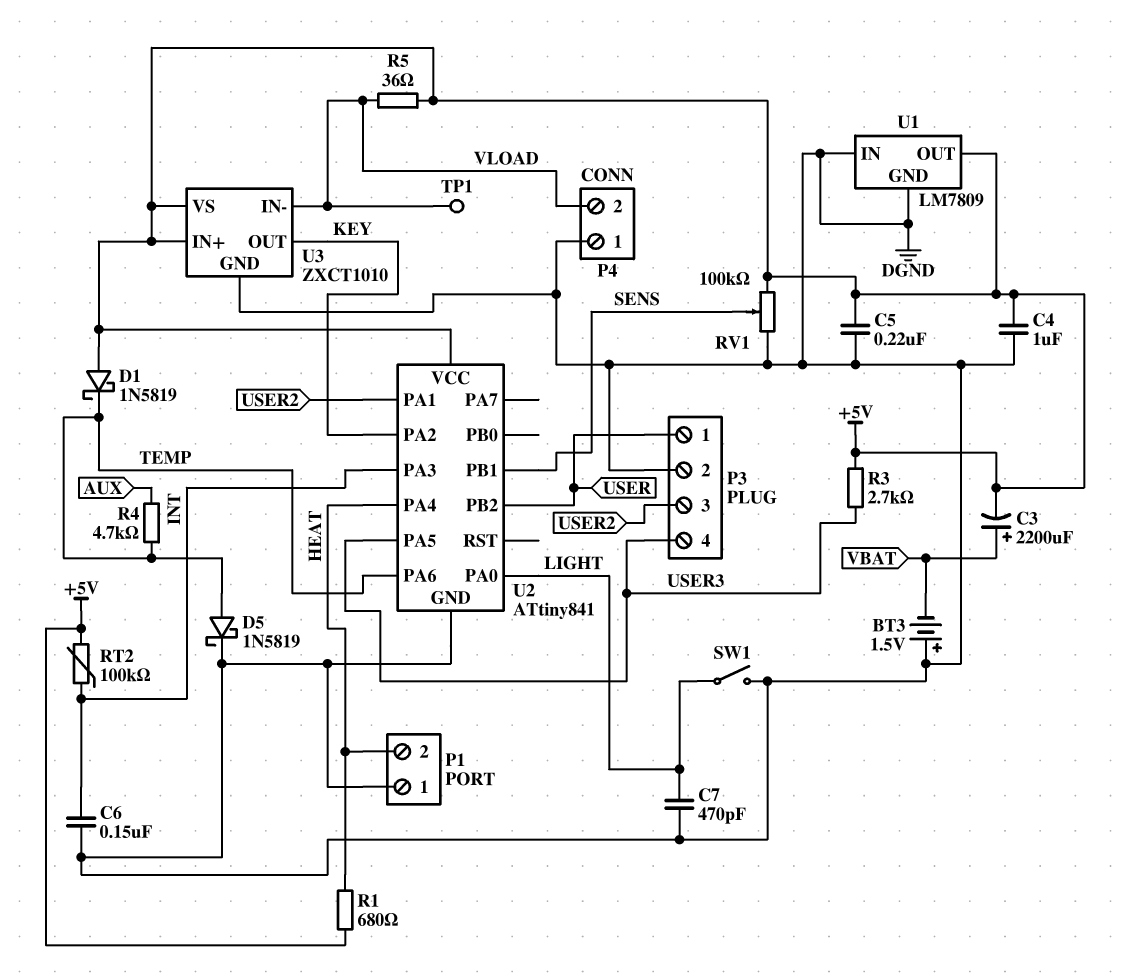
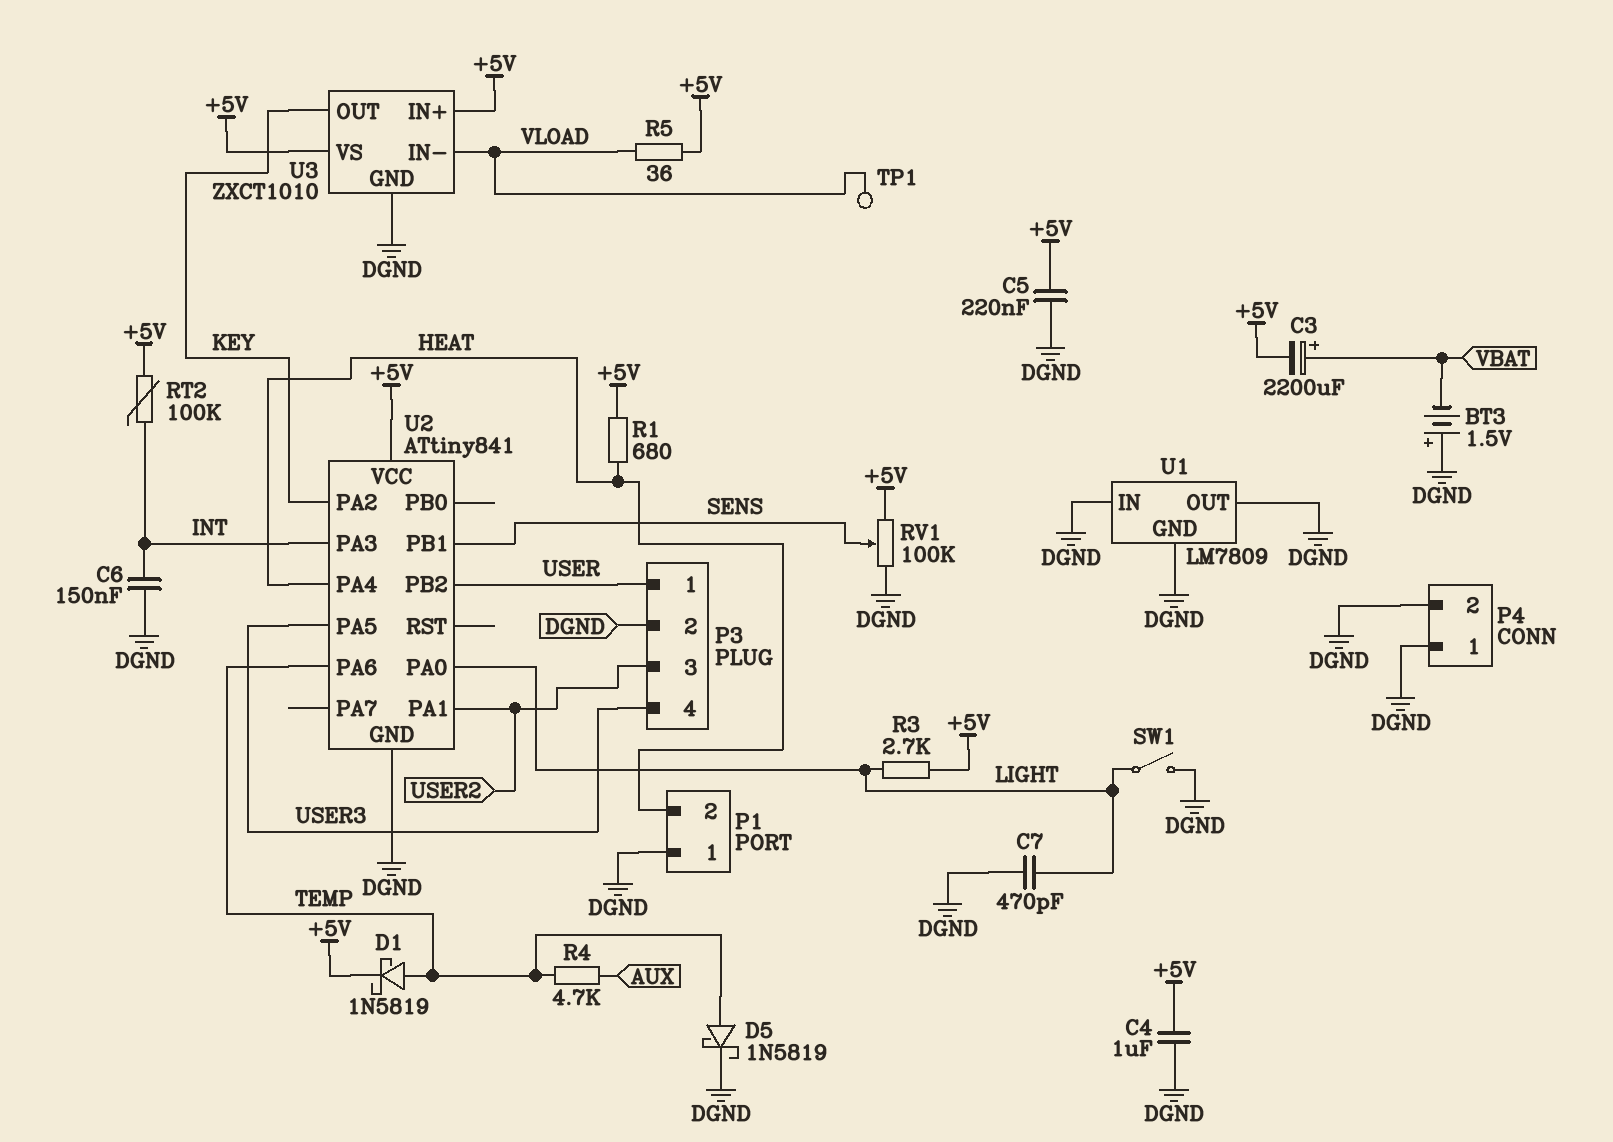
D1: schottky 1N5819 (A +5V, K TEMP) -> schottky 1N5819 (A TEMP, K +5V)
P4 pin 2: VLOAD -> DGND
R3: 2.7k (+5V, USER3) -> 2.7k (+5V, LIGHT)
U1 pin OUT: +5V -> DGND

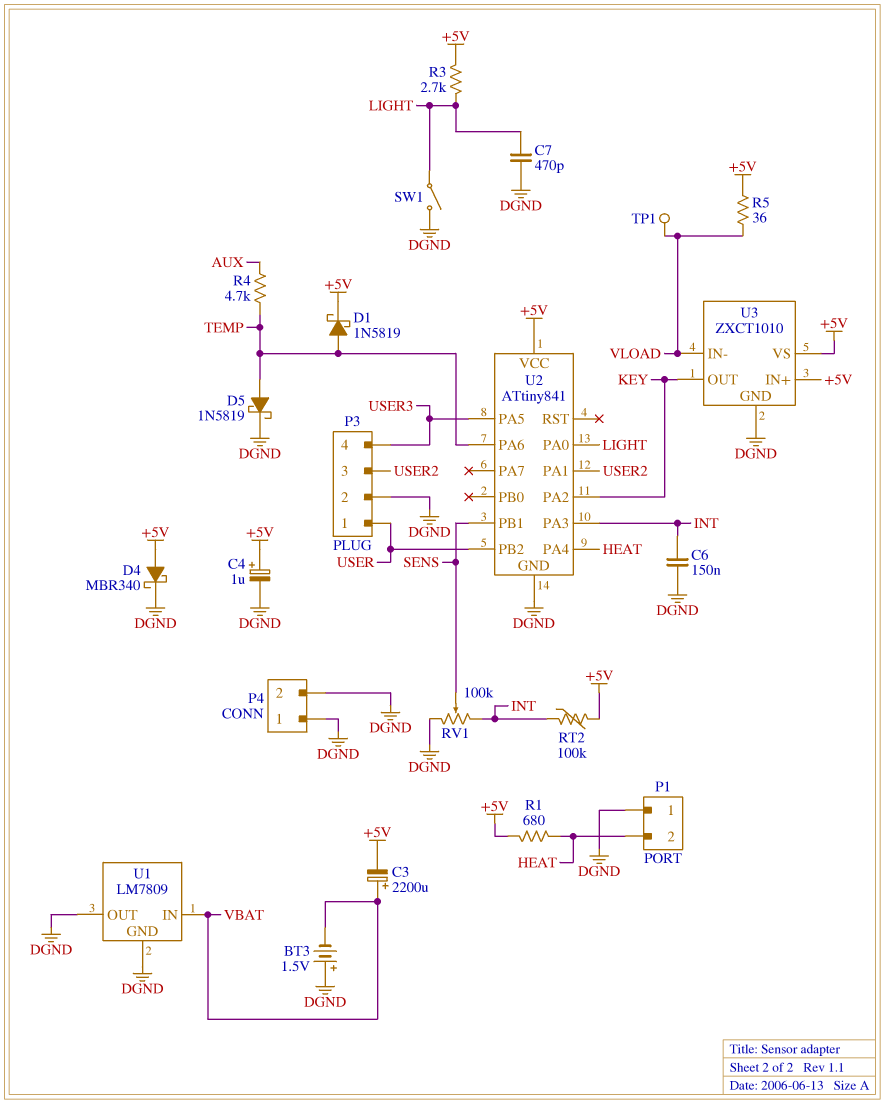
C4: 1uF (+5V, DGND) -> 1uF (plus +5V, minus DGND)
C5: 220nF (+5V, DGND) -> none
D4: none -> schottky MBR340 (A +5V, K DGND)
RV1: 100k (+5V, DGND, wiper SENS) -> 100k (DGND, INT, wiper SENS)
U1 pin IN: DGND -> VBAT

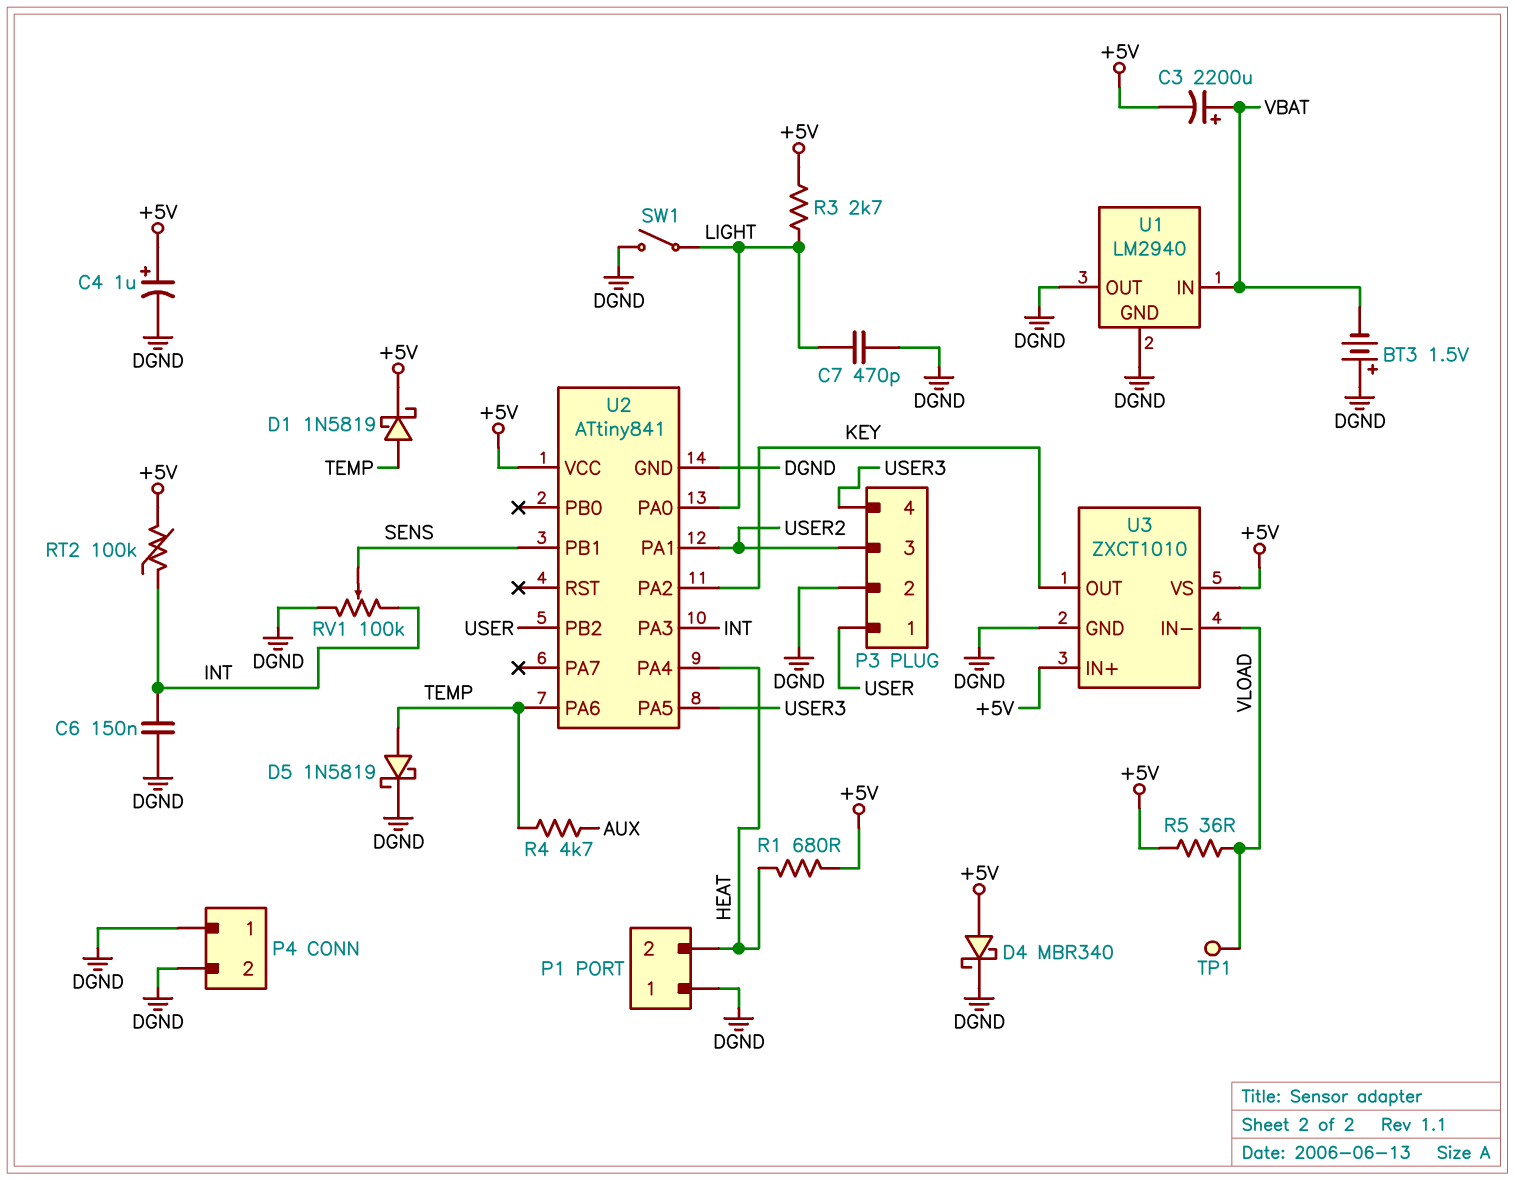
U1: LM7809 -> LM2940

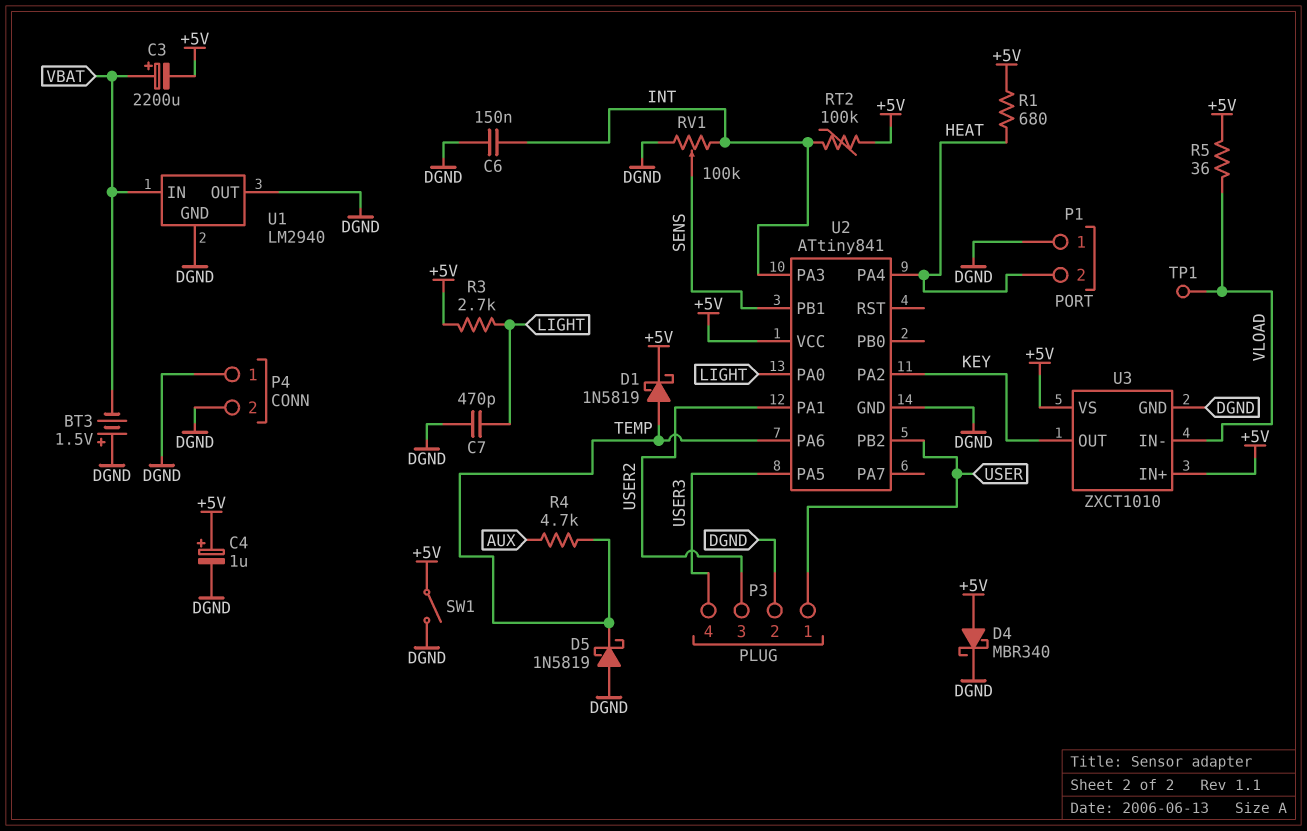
D5: schottky 1N5819 (A TEMP, K DGND) -> schottky 1N5819 (A DGND, K TEMP)
SW1: switch (DGND, LIGHT) -> switch (+5V, DGND)

